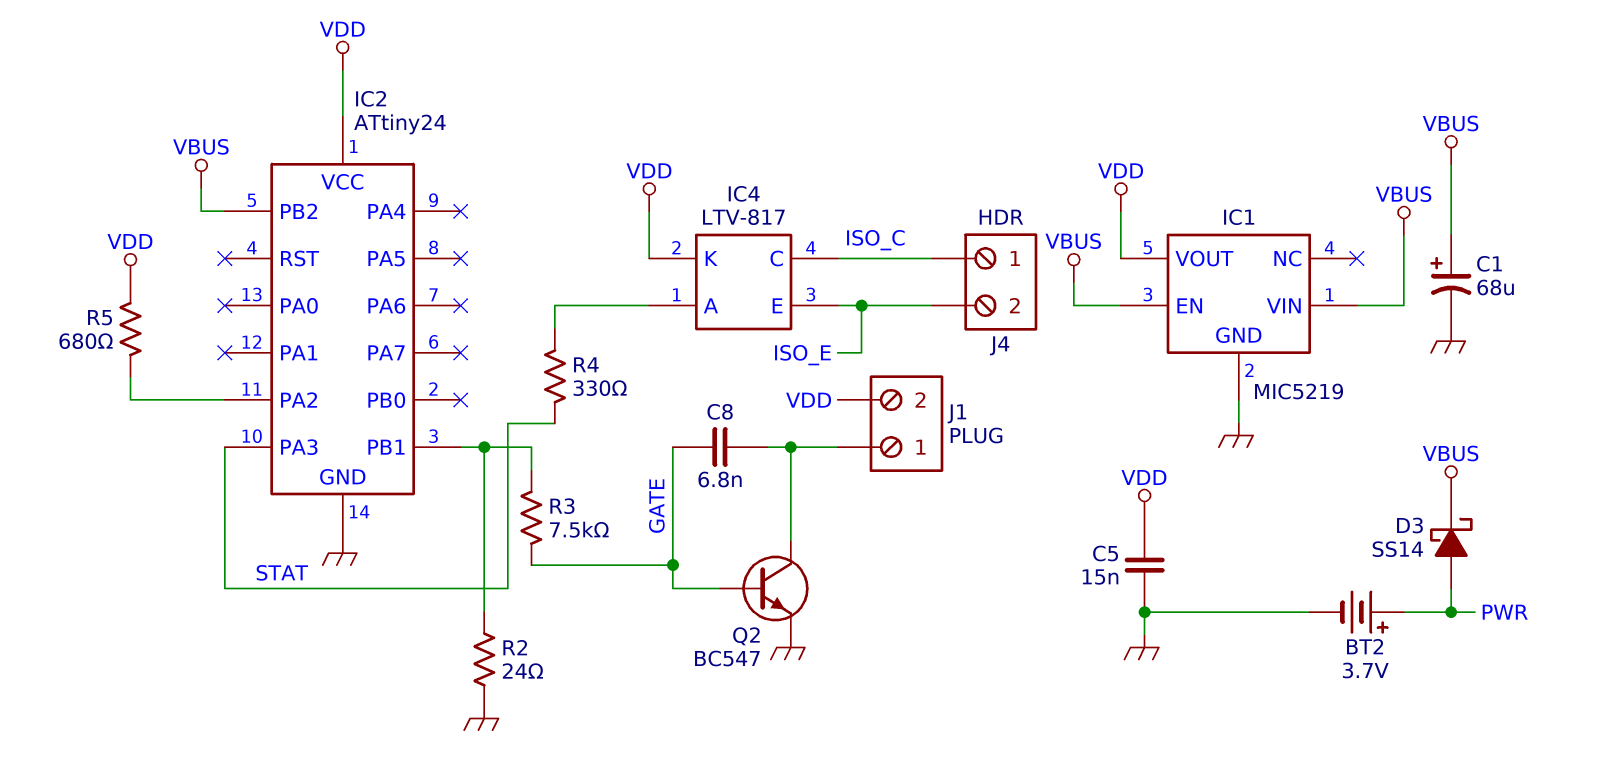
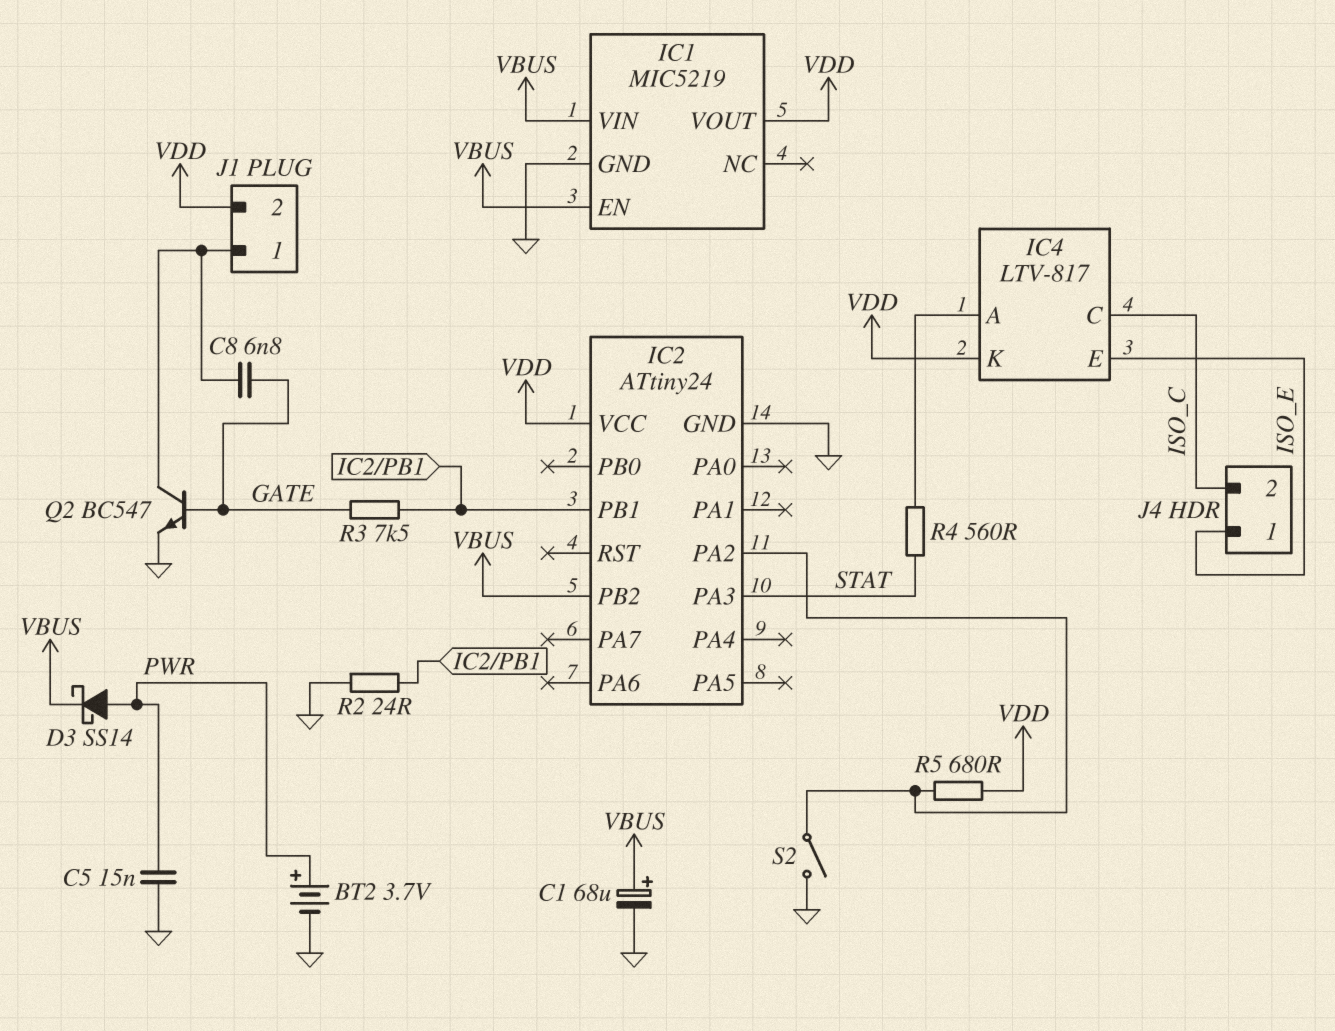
C5: 15nF (GND, VDD) -> 15nF (GND, PWR)
J4 pin 1: ISO_C -> ISO_E
J4 pin 2: ISO_E -> ISO_C
R4: 330 (IC4/A, STAT) -> 560 (IC4/A, STAT)
S2: none -> switch (GND, IC2/PA2)

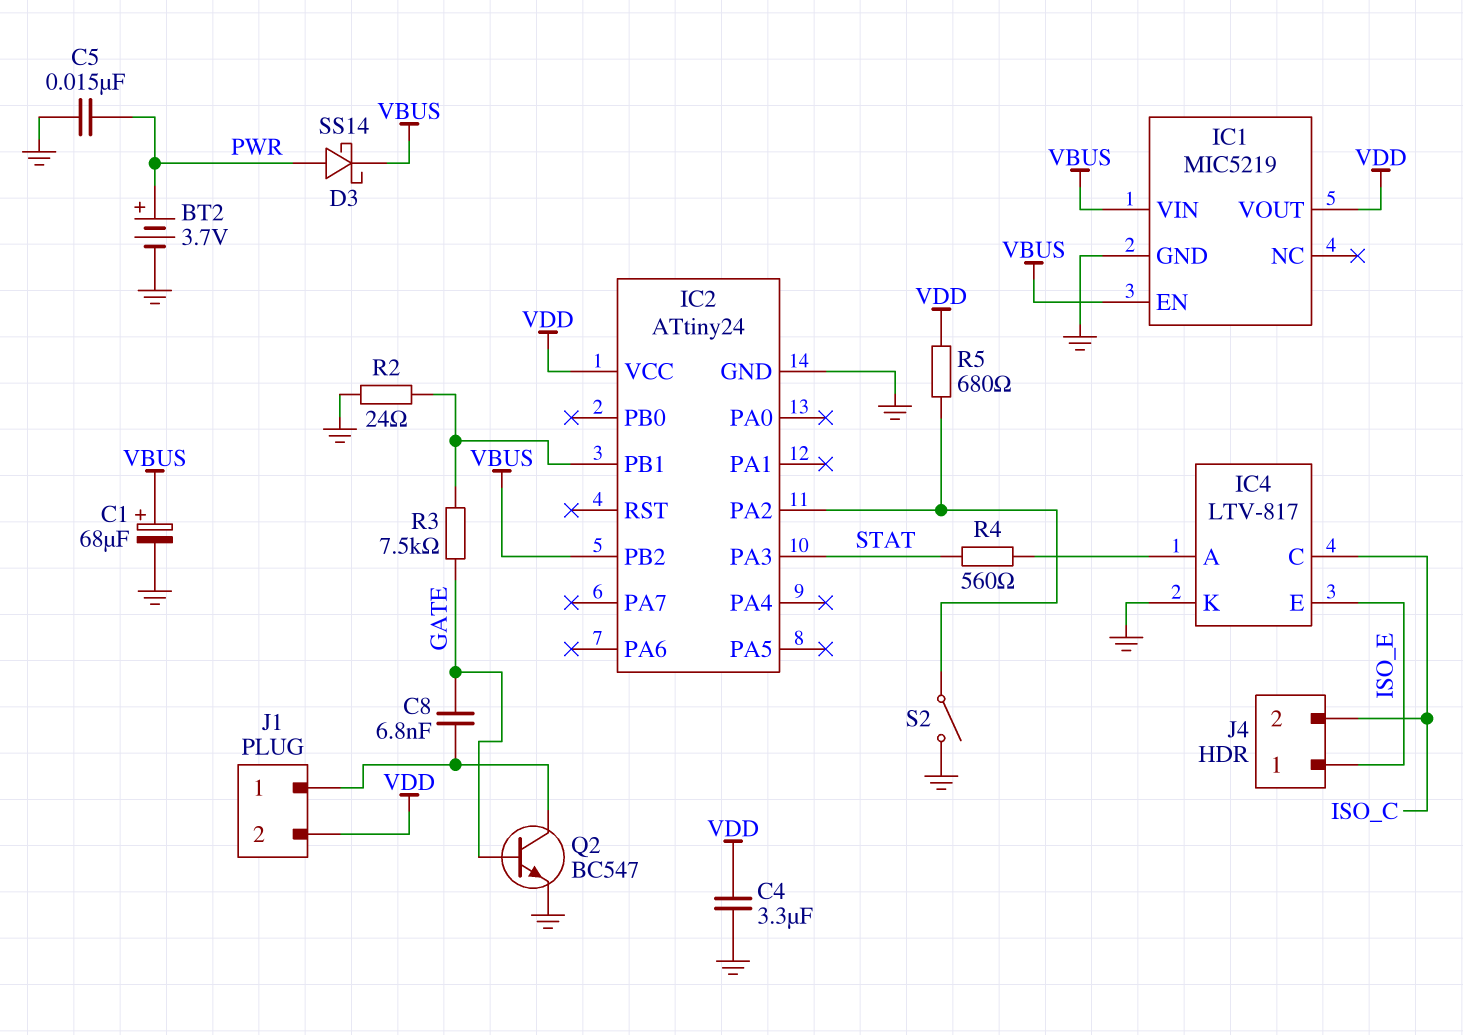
C4: none -> 3.3uF (GND, VDD)
IC4 pin K: VDD -> GND

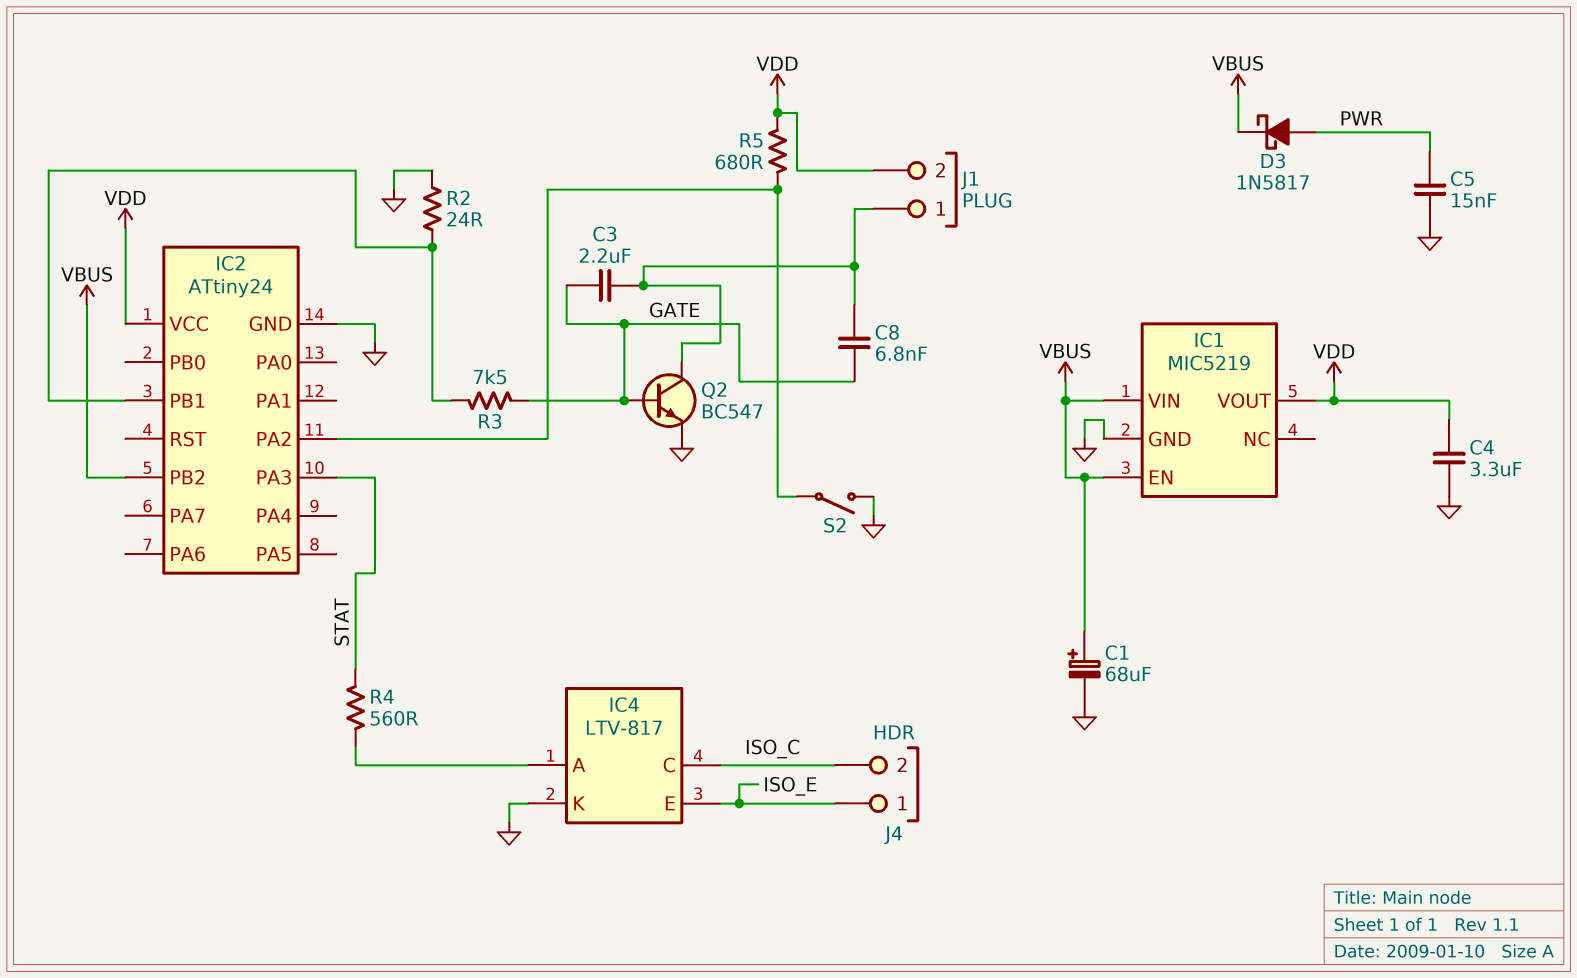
BT2: 3.7V (plus PWR, minus GND) -> none
C3: none -> 2.2uF (GATE, J1/1)
D3: schottky SS14 (A PWR, K VBUS) -> schottky 1N5817 (A PWR, K VBUS)

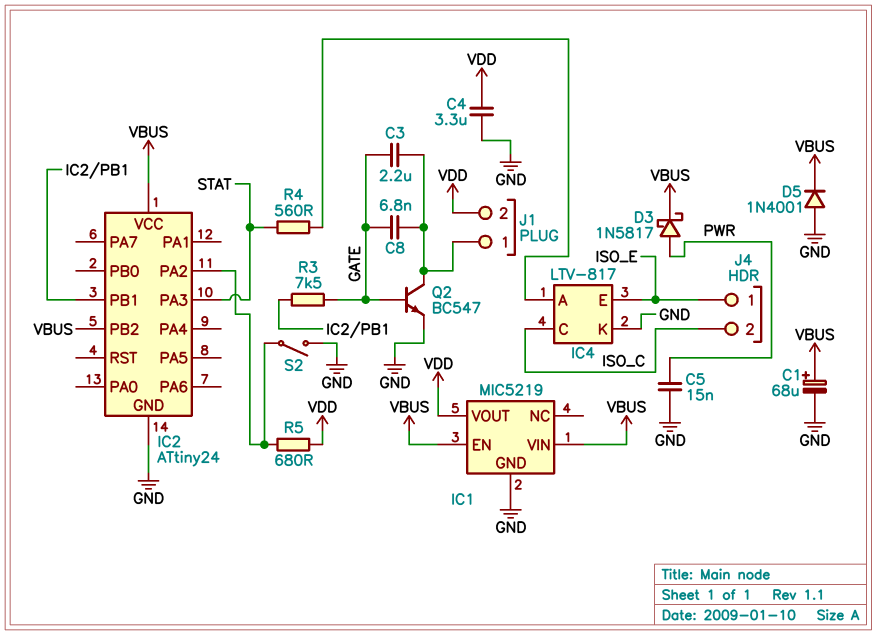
D5: none -> diode 1N4001 (A GND, K VBUS)
IC2 pin VCC: VDD -> VBUS
R2: 24 (GND, IC2/PB1) -> none

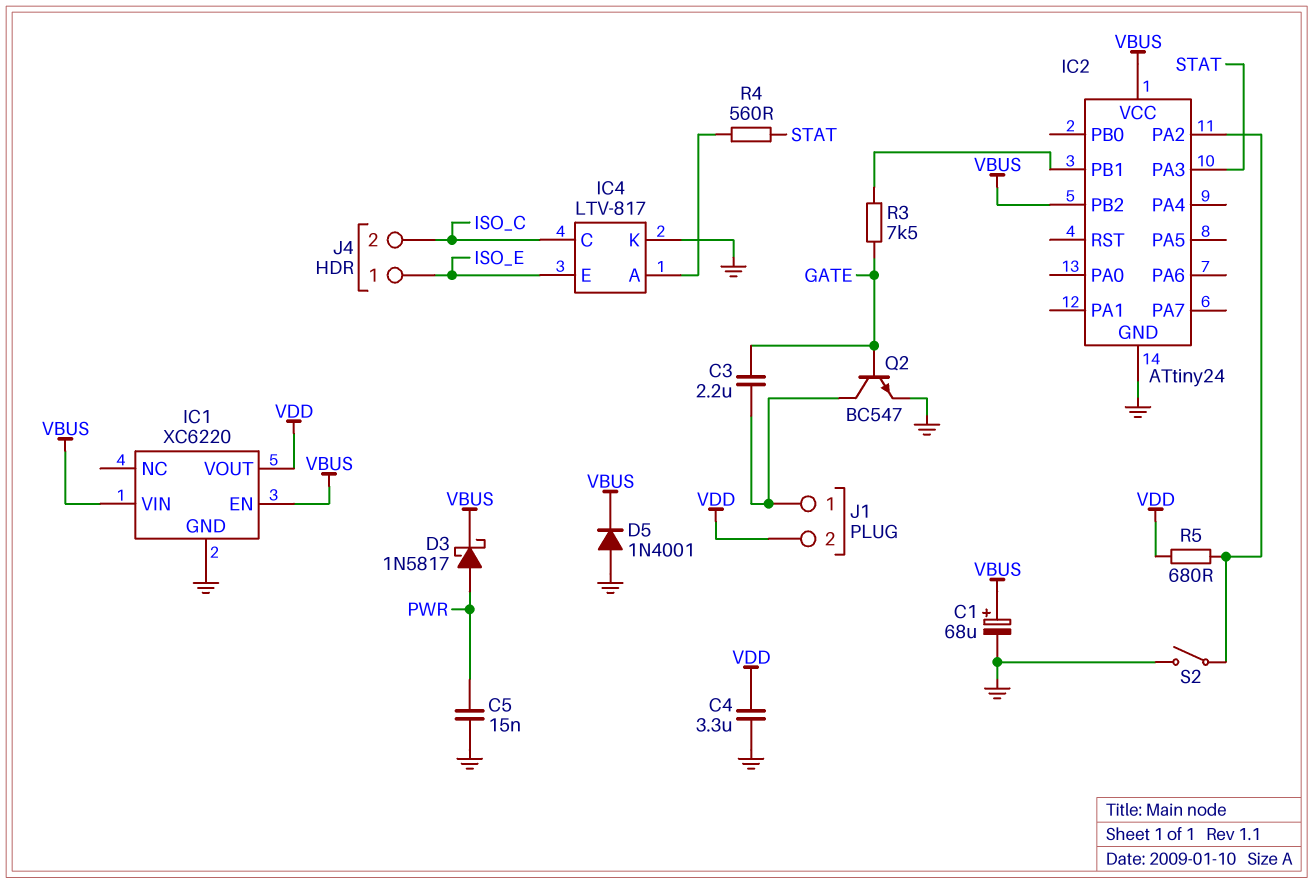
C8: 6.8nF (GATE, J1/1) -> none
IC1: MIC5219 -> XC6220

